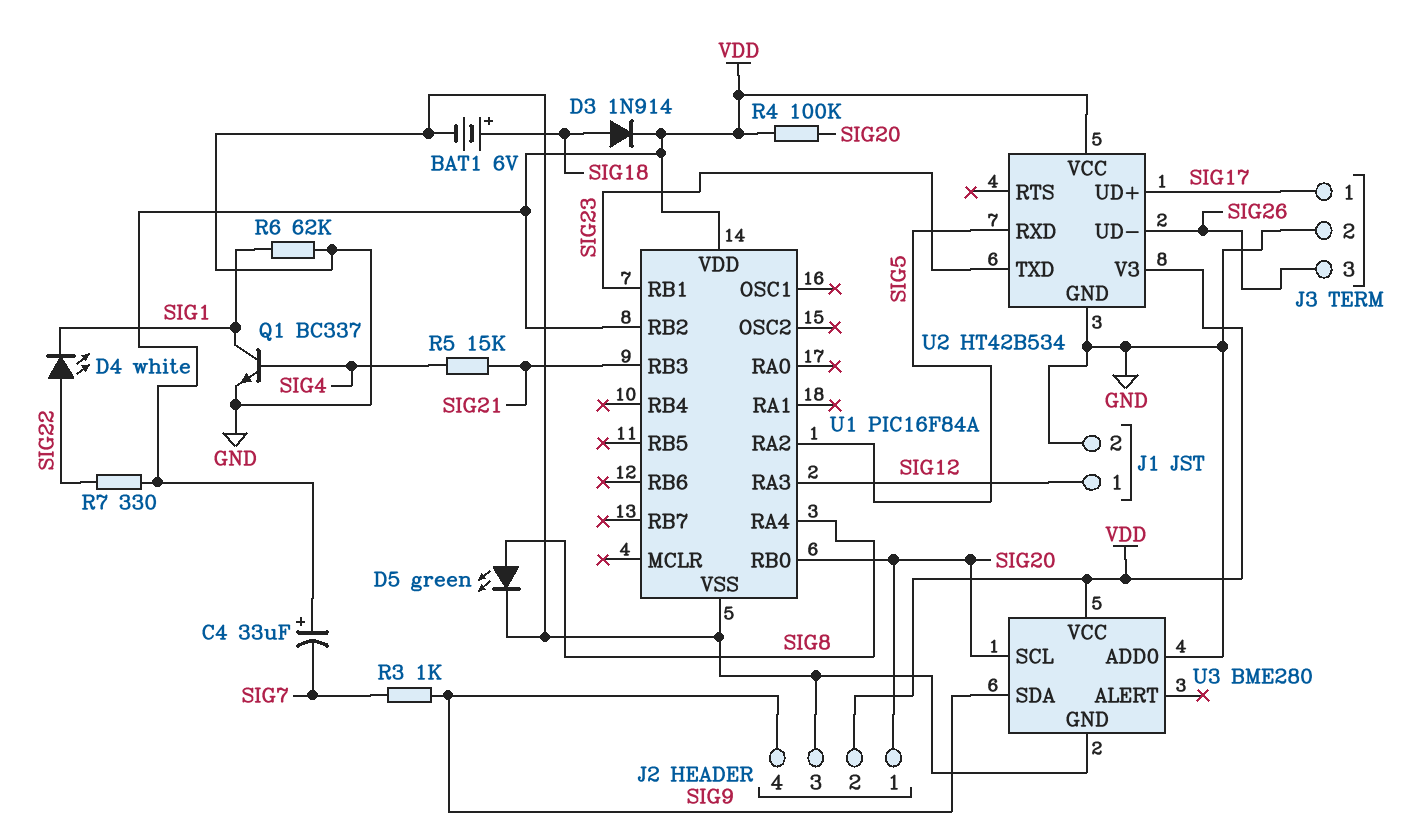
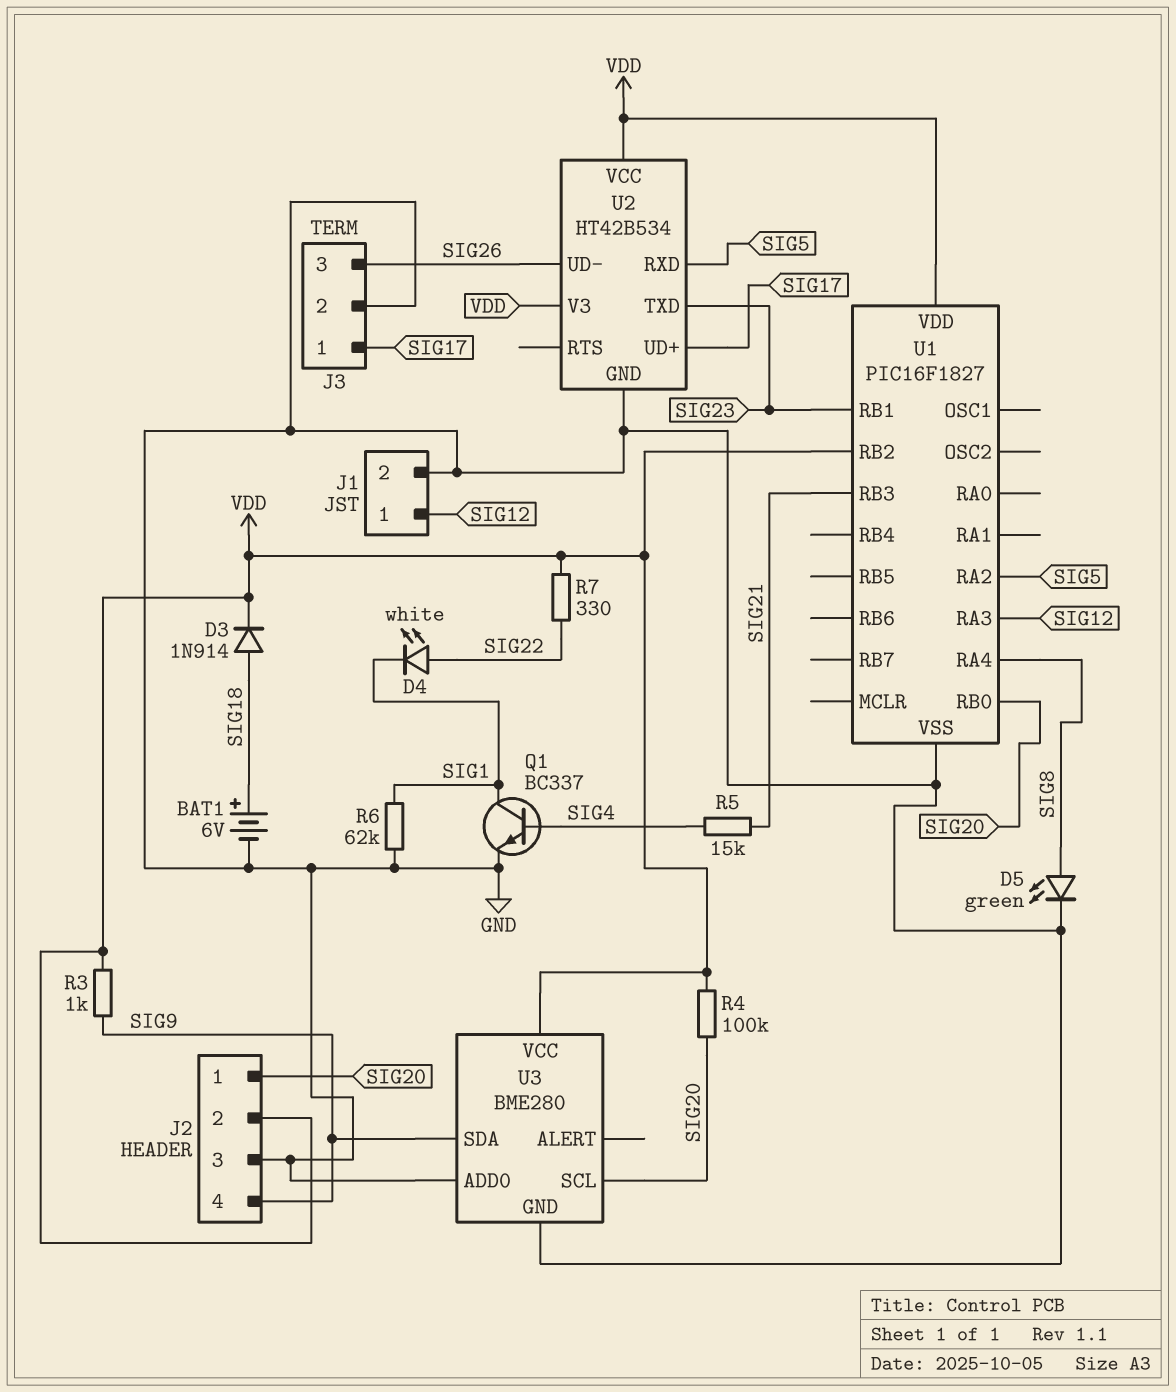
C4: 33uF (plus VDD, minus SIG7) -> none
R3: 1k (SIG7, SIG9) -> 1k (SIG9, VDD)
U1: PIC16F84A -> PIC16F1827

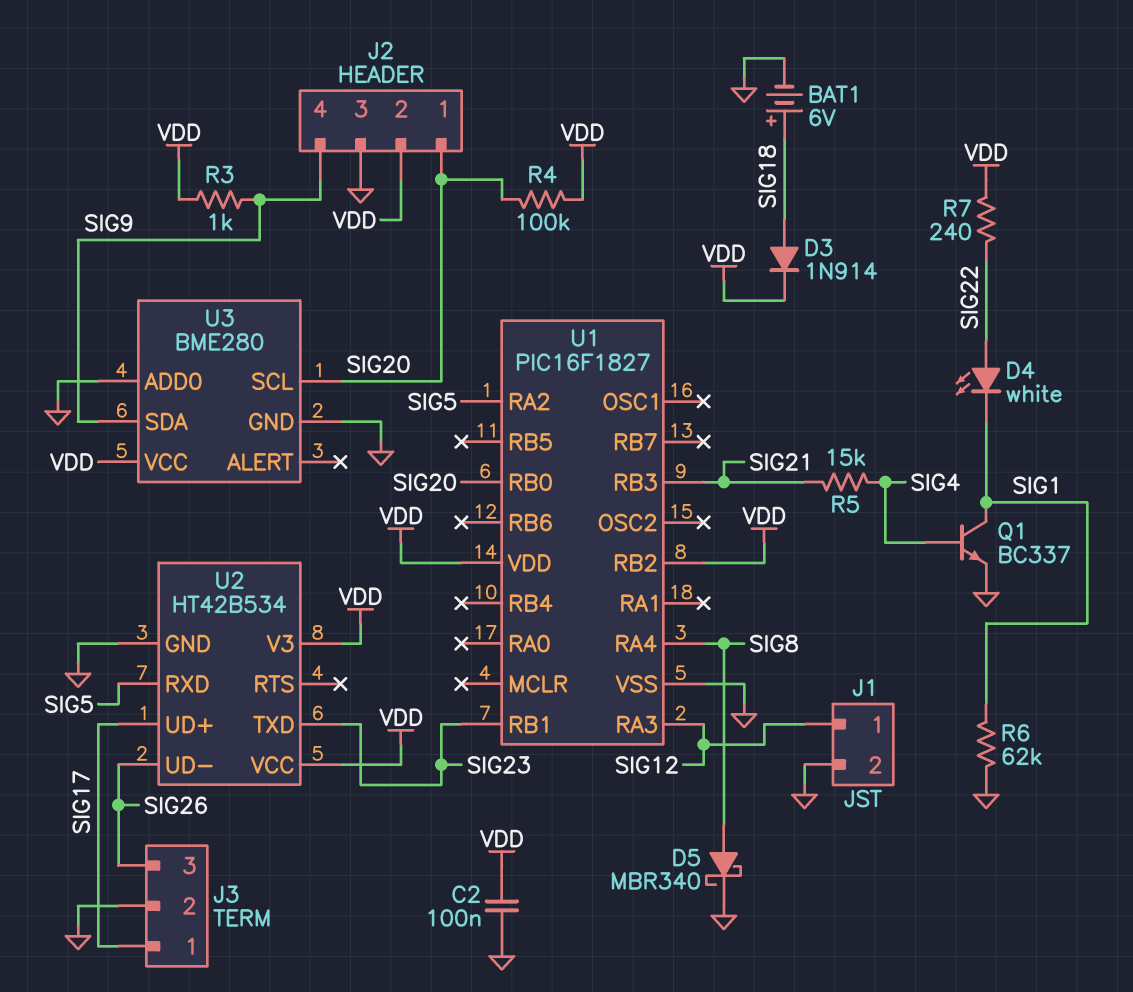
C2: none -> 100nF (GND, VDD)
D5: LED green (A SIG8, K GND) -> schottky MBR340 (A SIG8, K GND)
R7: 330 (SIG22, VDD) -> 240 (SIG22, VDD)

